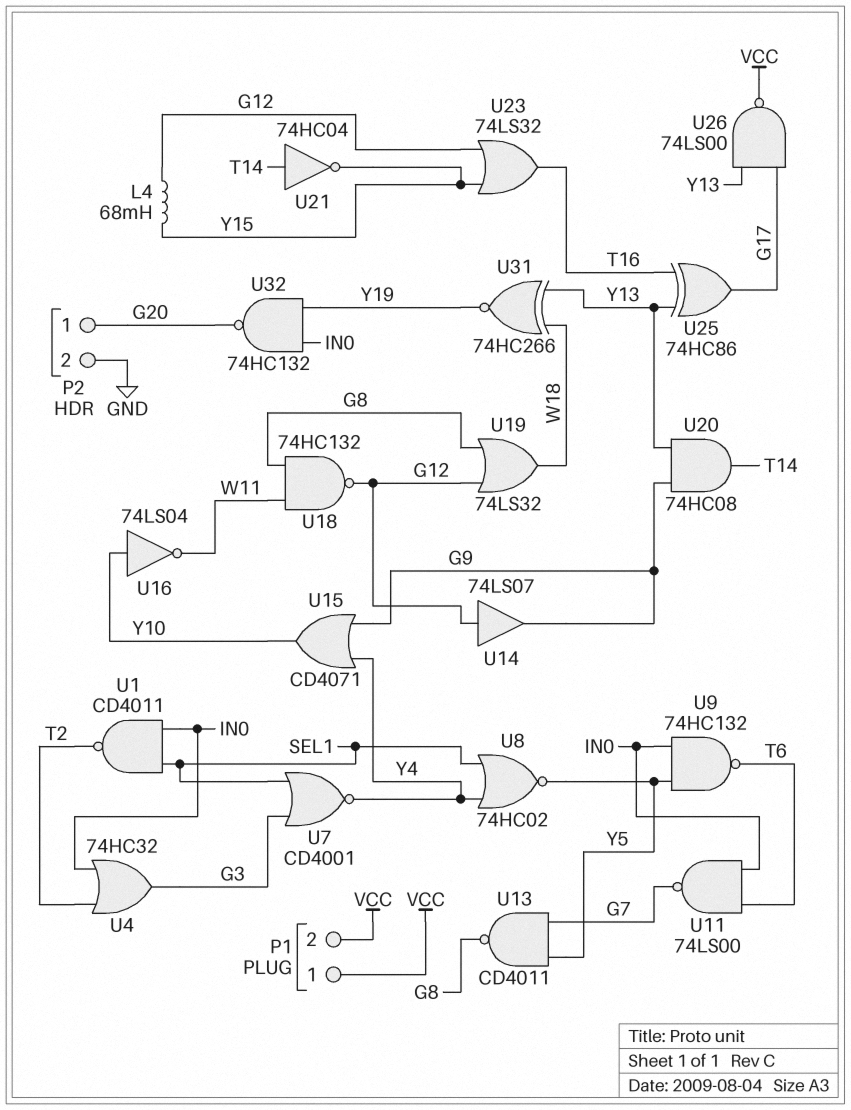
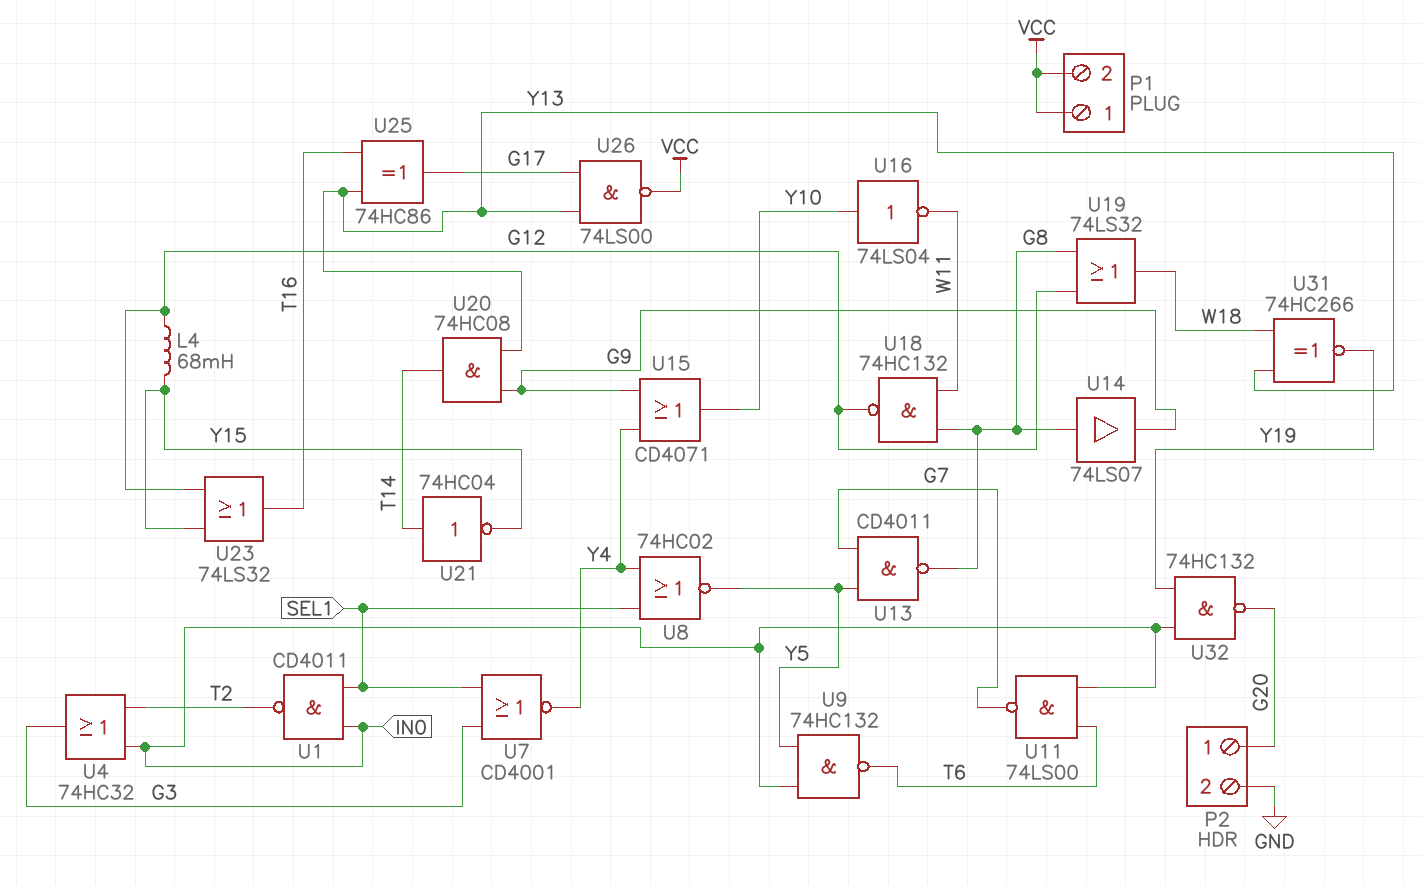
U14: buffer 74LS07 (in G12, out G9) -> buffer 74LS07 (in G8, out G9)

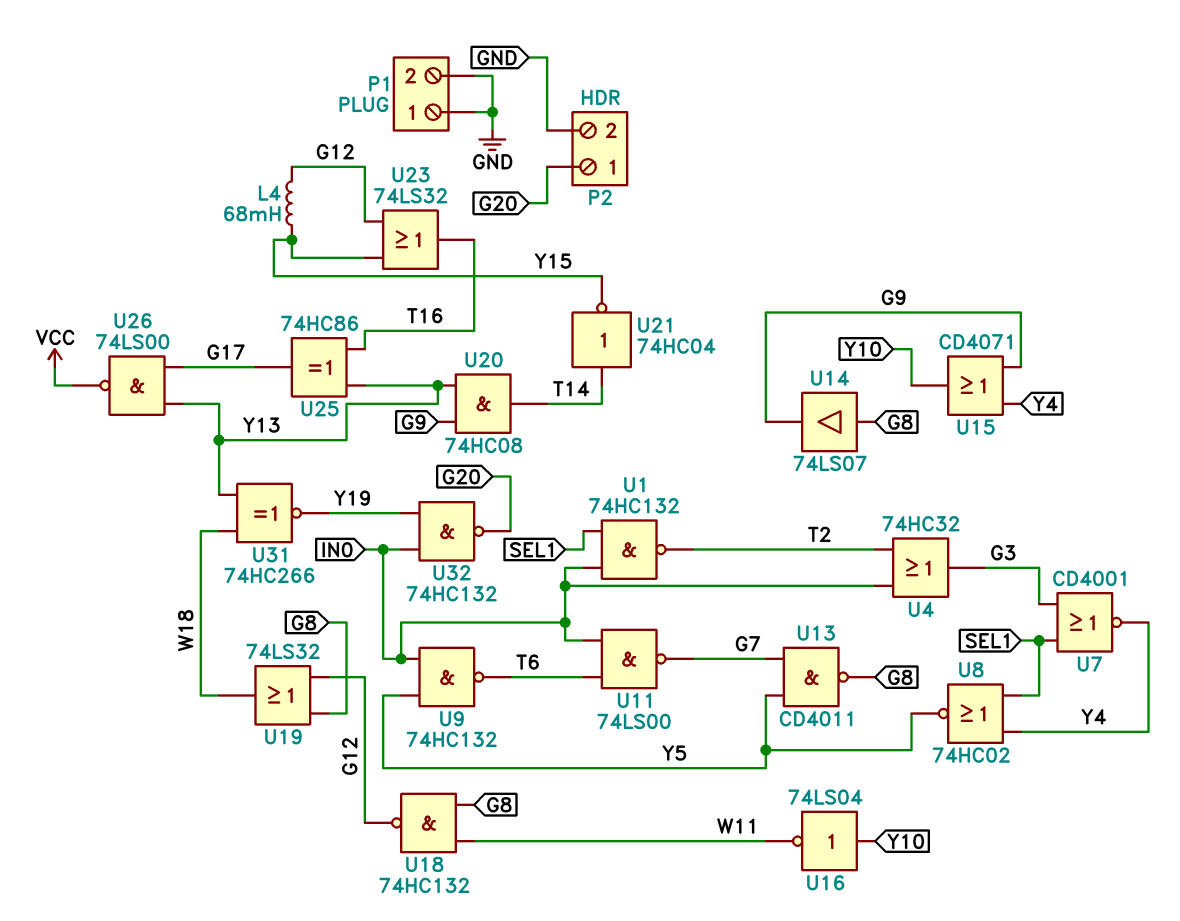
P1 pin 1: VCC -> GND
P1 pin 2: VCC -> GND
U1: NAND CD4011 (in IN0, in SEL1, out T2) -> NAND 74HC132 (in IN0, in SEL1, out T2)

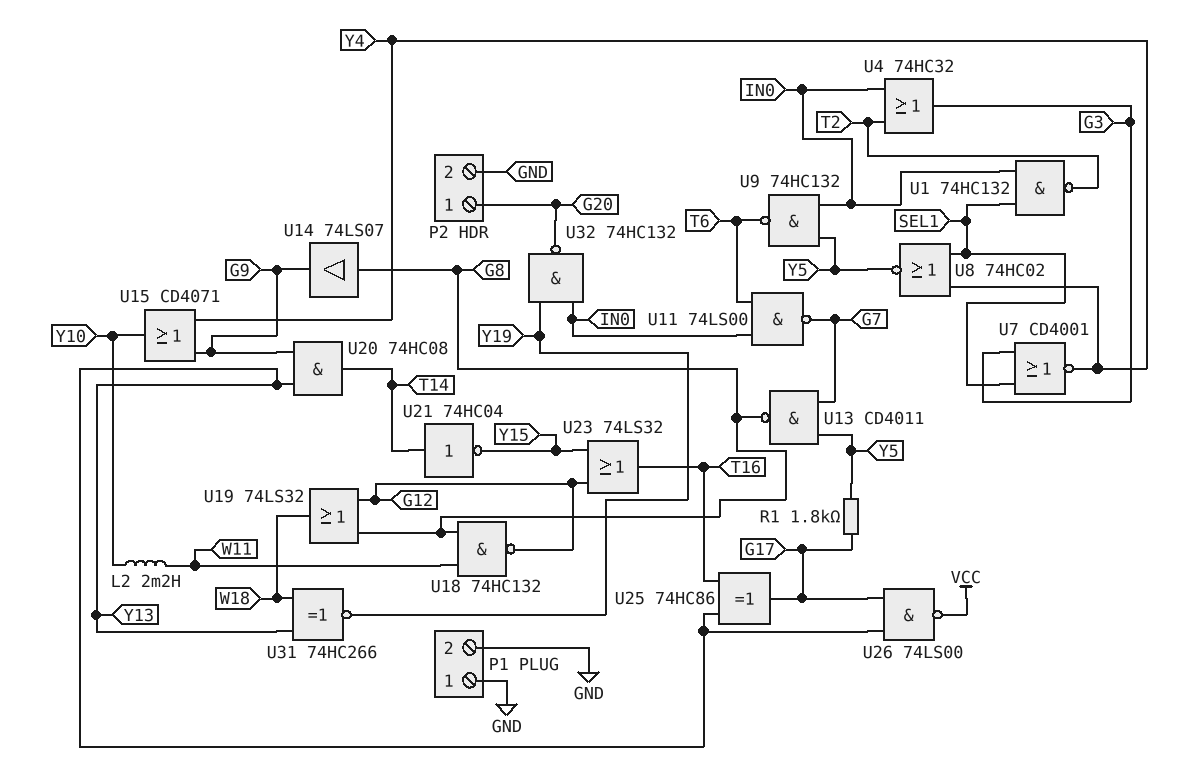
L2: none -> 2.2mH (W11, Y10)
L4: 68mH (G12, Y15) -> none
R1: none -> 1.8k (G17, Y5)
U16: NOT 74LS04 (in Y10, out W11) -> none

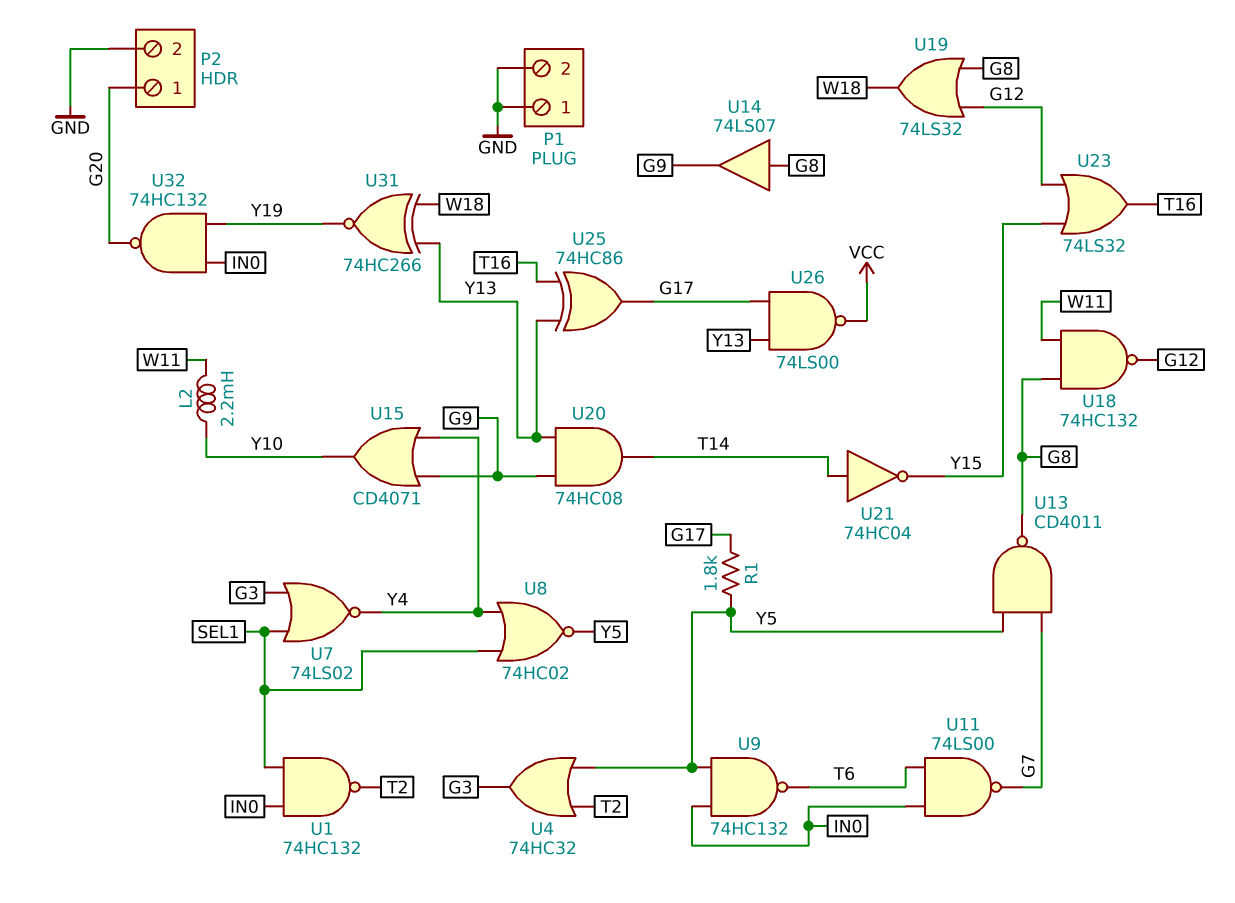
U4: OR 74HC32 (in IN0, in T2, out G3) -> OR 74HC32 (in T2, in Y5, out G3)
U7: NOR CD4001 (in G3, in SEL1, out Y4) -> NOR 74LS02 (in G3, in SEL1, out Y4)

